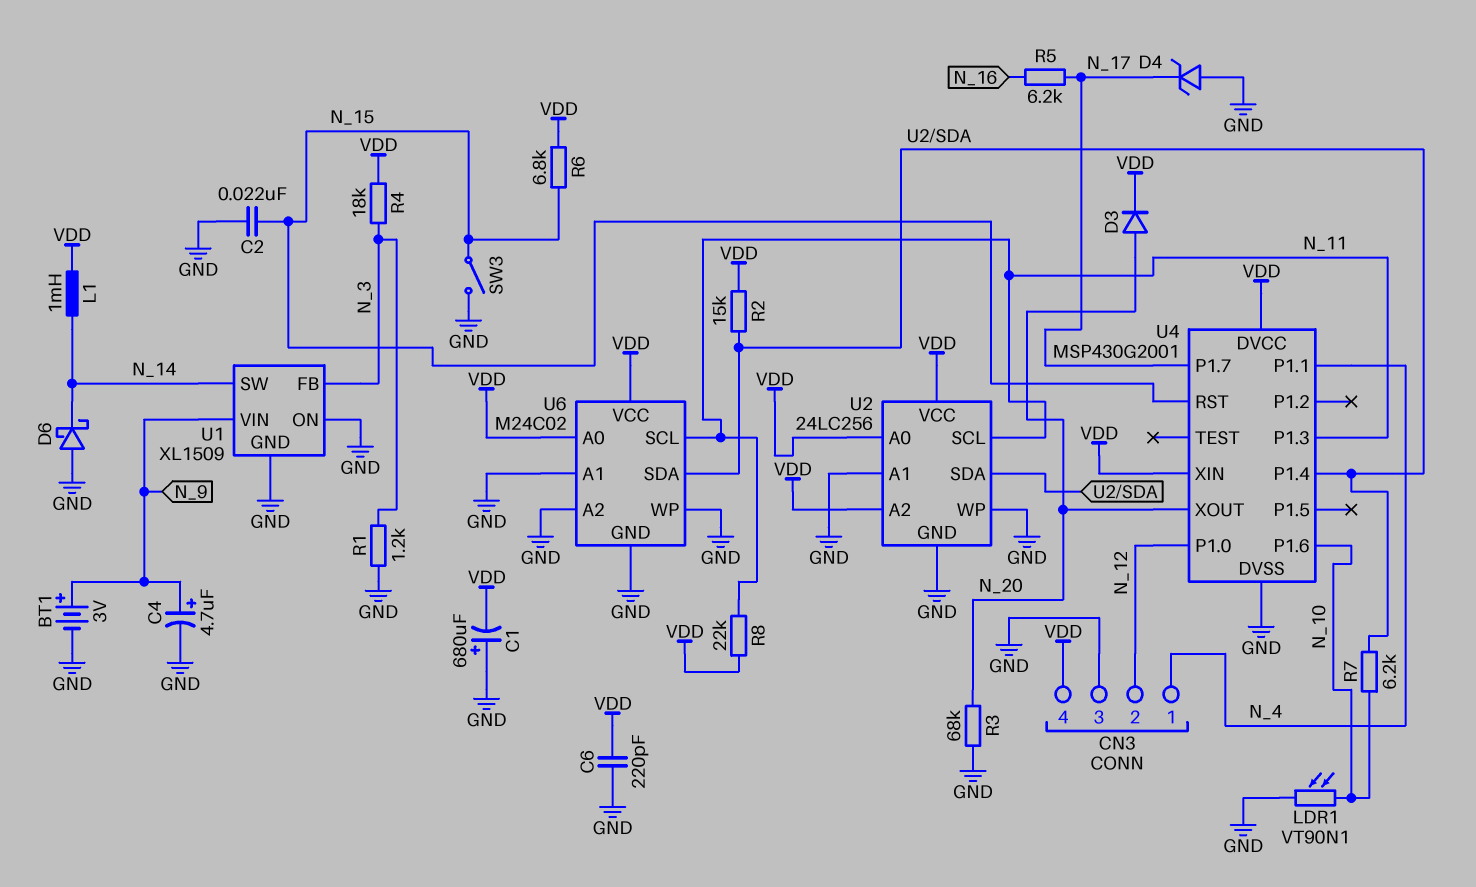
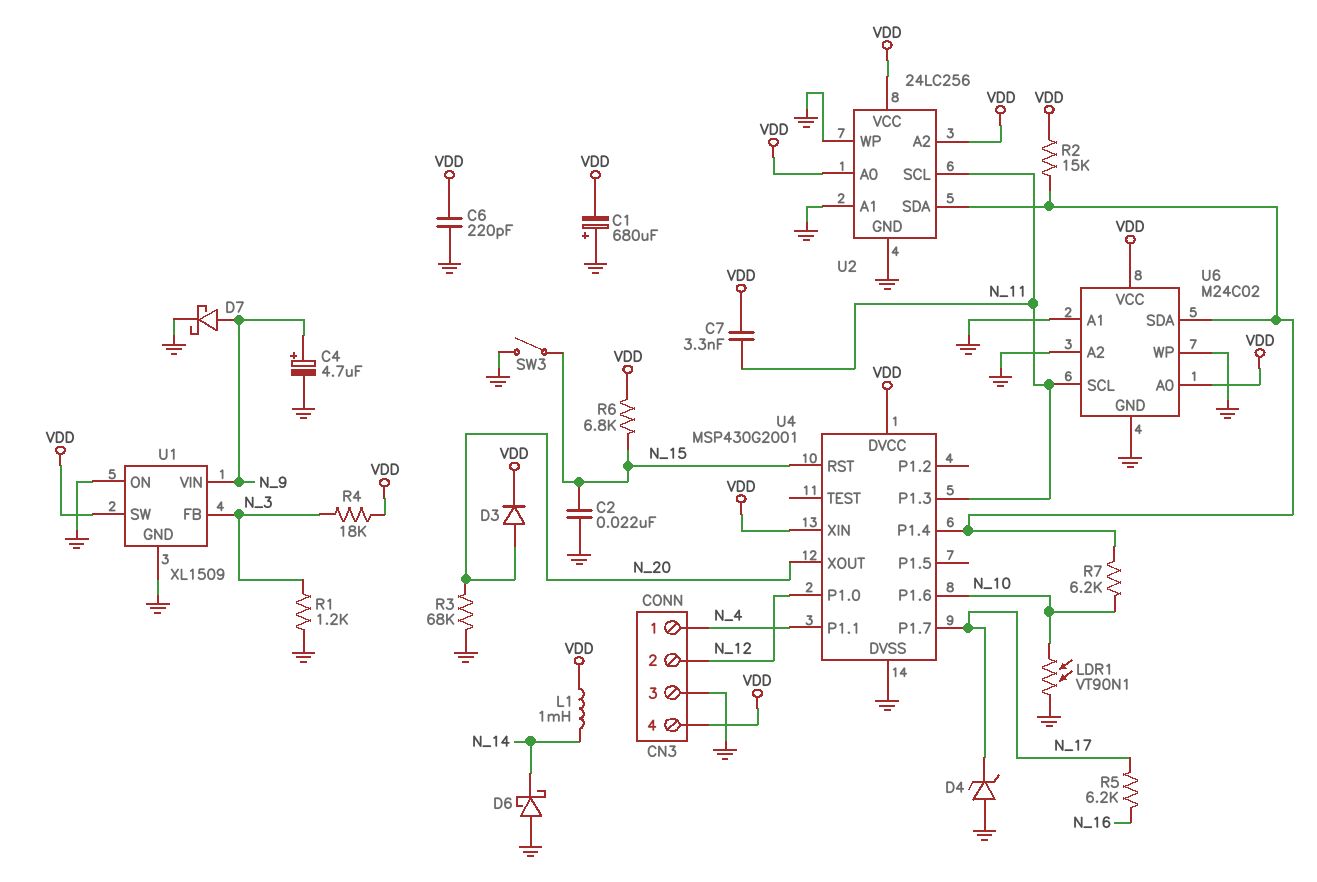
BT1: 3V (plus N_9, minus GND) -> none
C7: none -> 3.3nF (N_11, VDD)
D7: none -> schottky (A N_9, K GND)
R8: 22k (N_11, VDD) -> none
U1 pin SW: N_14 -> VDD

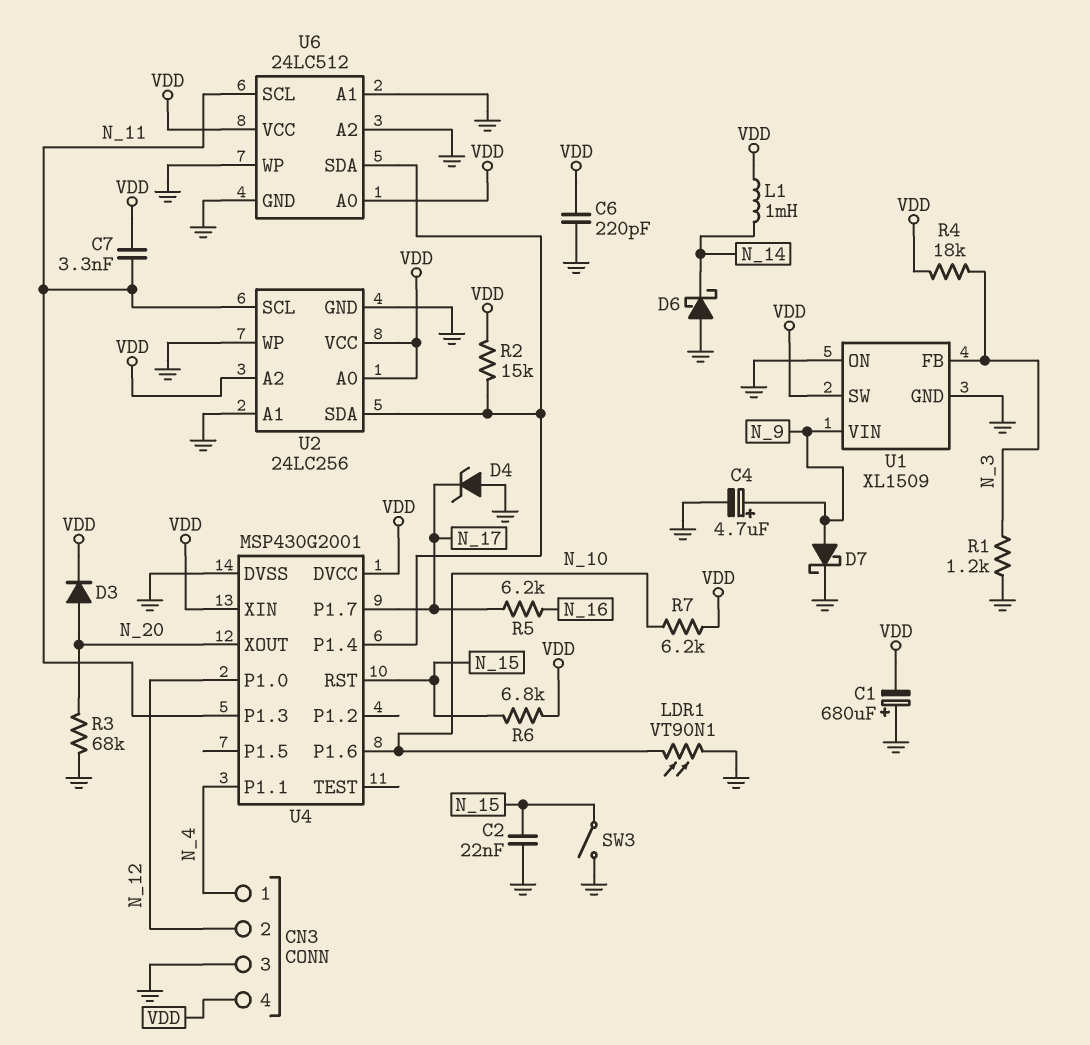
R7: 6.2k (N_10, U2/SDA) -> 6.2k (N_10, VDD)
U6: M24C02 -> 24LC512

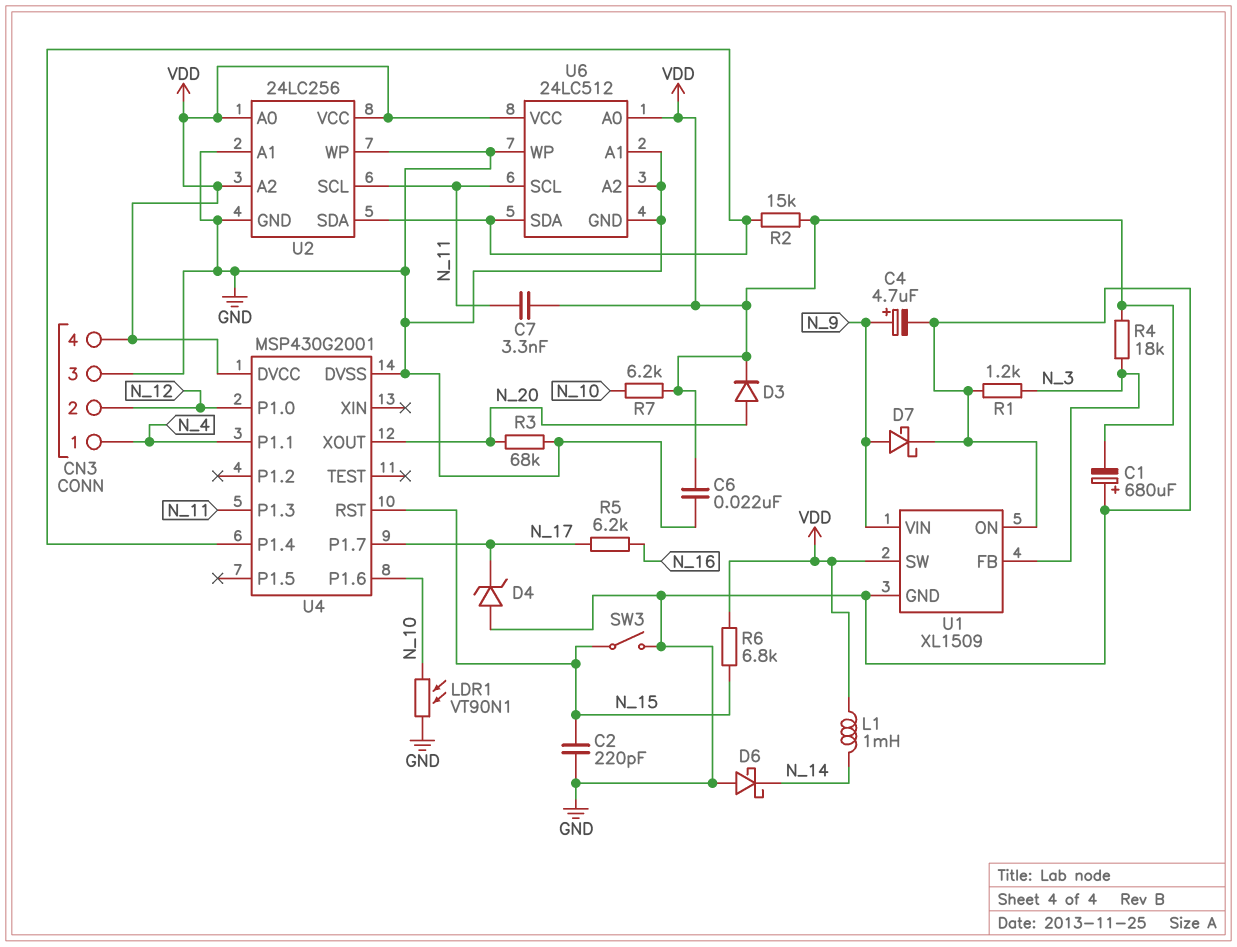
C2: 22nF (GND, N_15) -> 220pF (GND, N_15)
C6: 220pF (GND, VDD) -> 22nF (GND, VDD)
U4 pin XIN: VDD -> none

